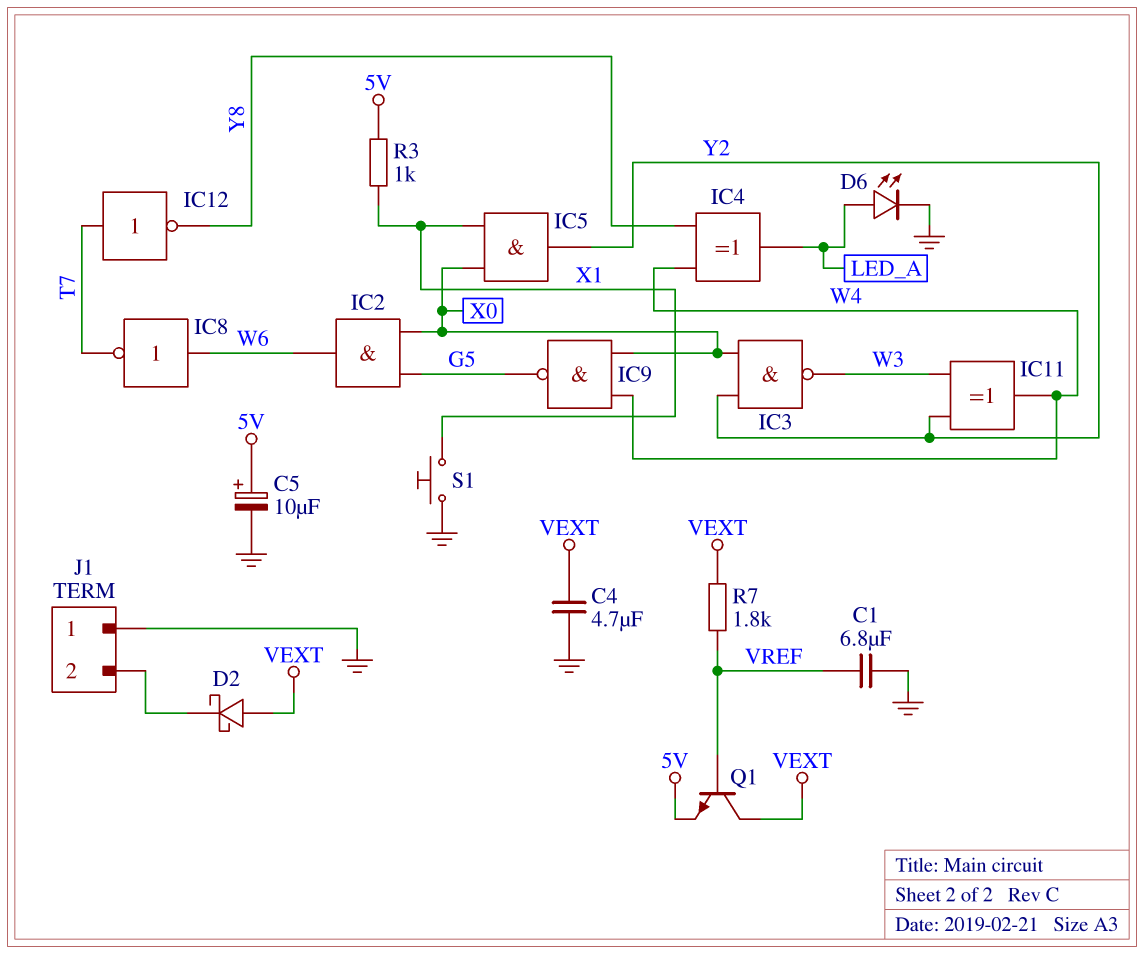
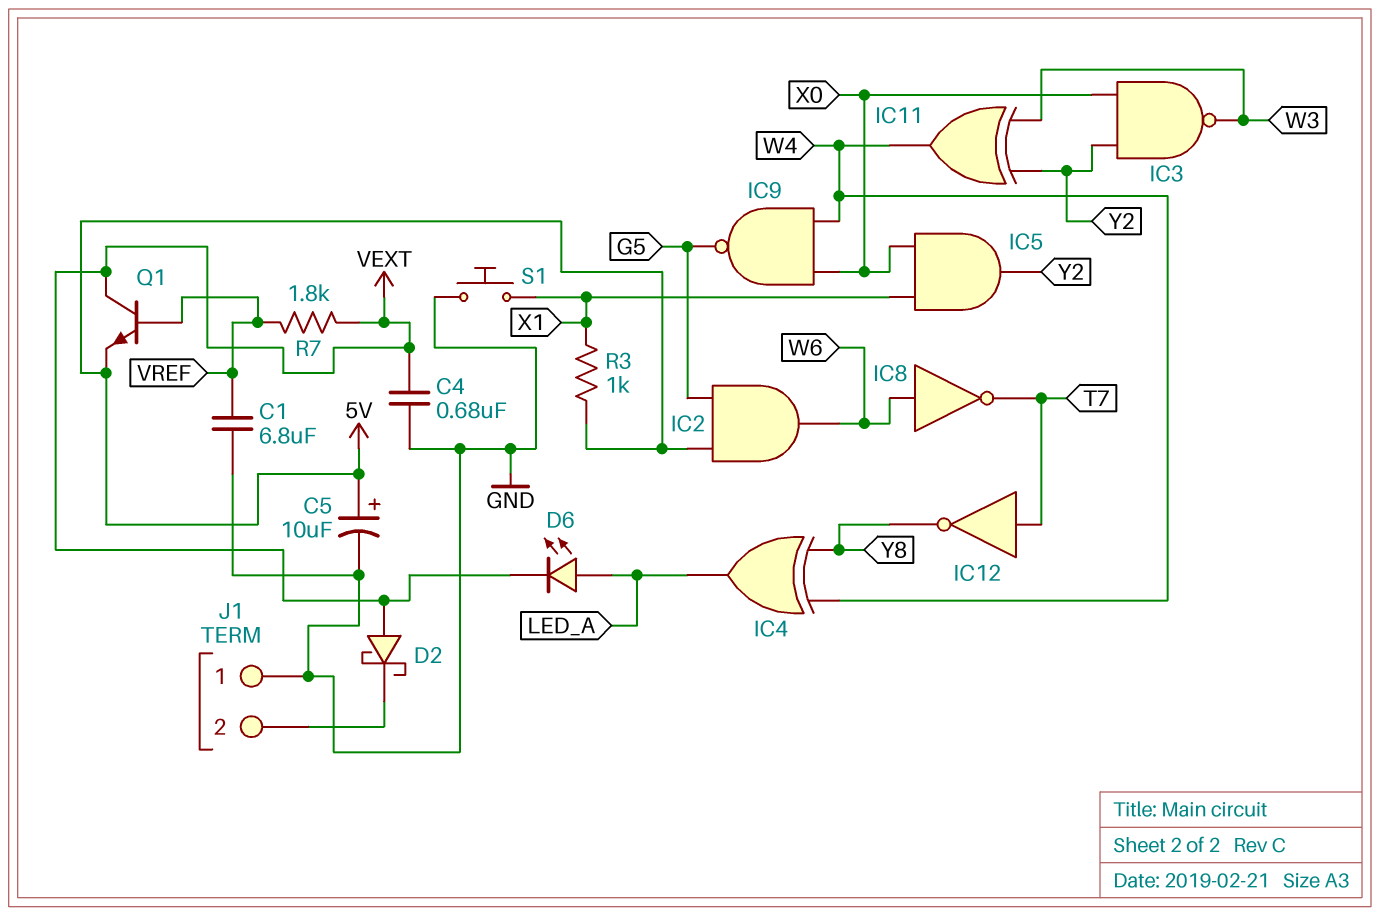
C4: 4.7uF (GND, VEXT) -> 680nF (GND, VEXT)
D6: LED (A LED_A, K GND) -> LED (A LED_A, K VEXT)
IC2: AND (in G5, in X0, out W6) -> AND (in 5V, in G5, out W6)

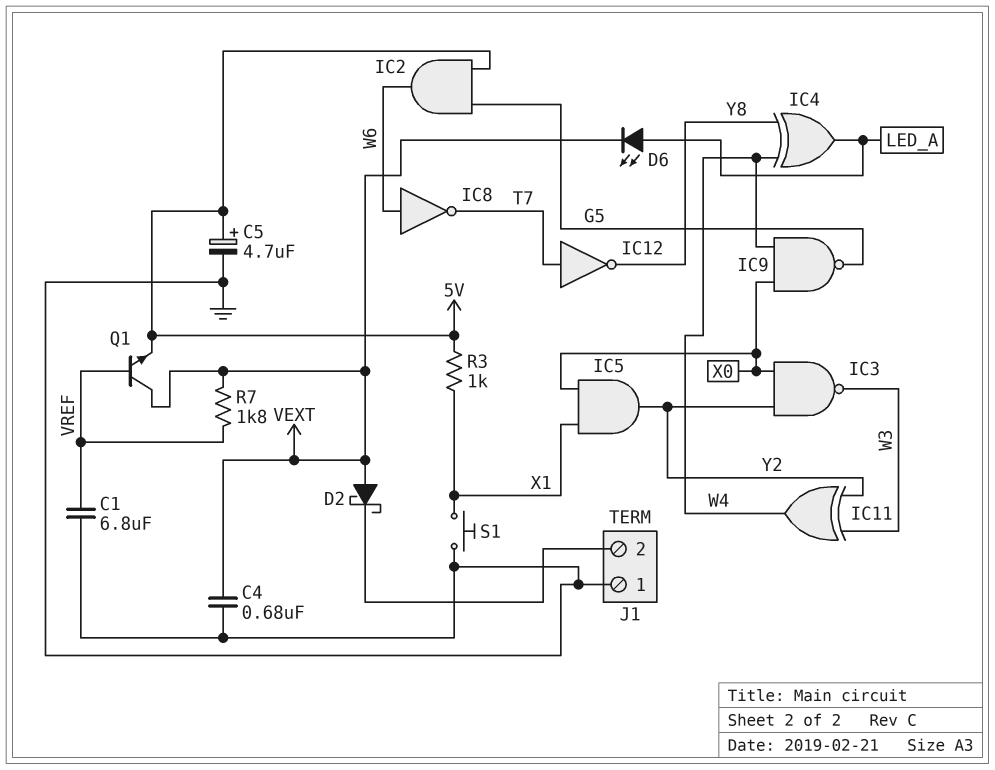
C5: 10uF (plus 5V, minus GND) -> 4.7uF (plus 5V, minus GND)

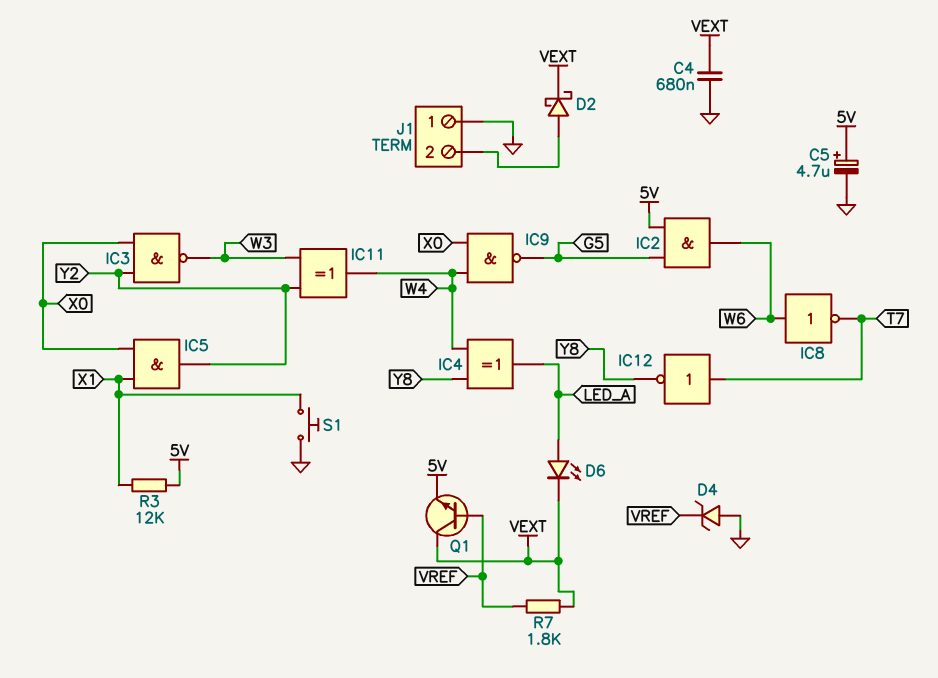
C1: 6.8uF (GND, VREF) -> none
D2: schottky (A VEXT, K J1/2) -> schottky (A J1/2, K VEXT)
D4: none -> zener (A GND, K VREF)
R3: 1k (5V, X1) -> 12k (5V, X1)

